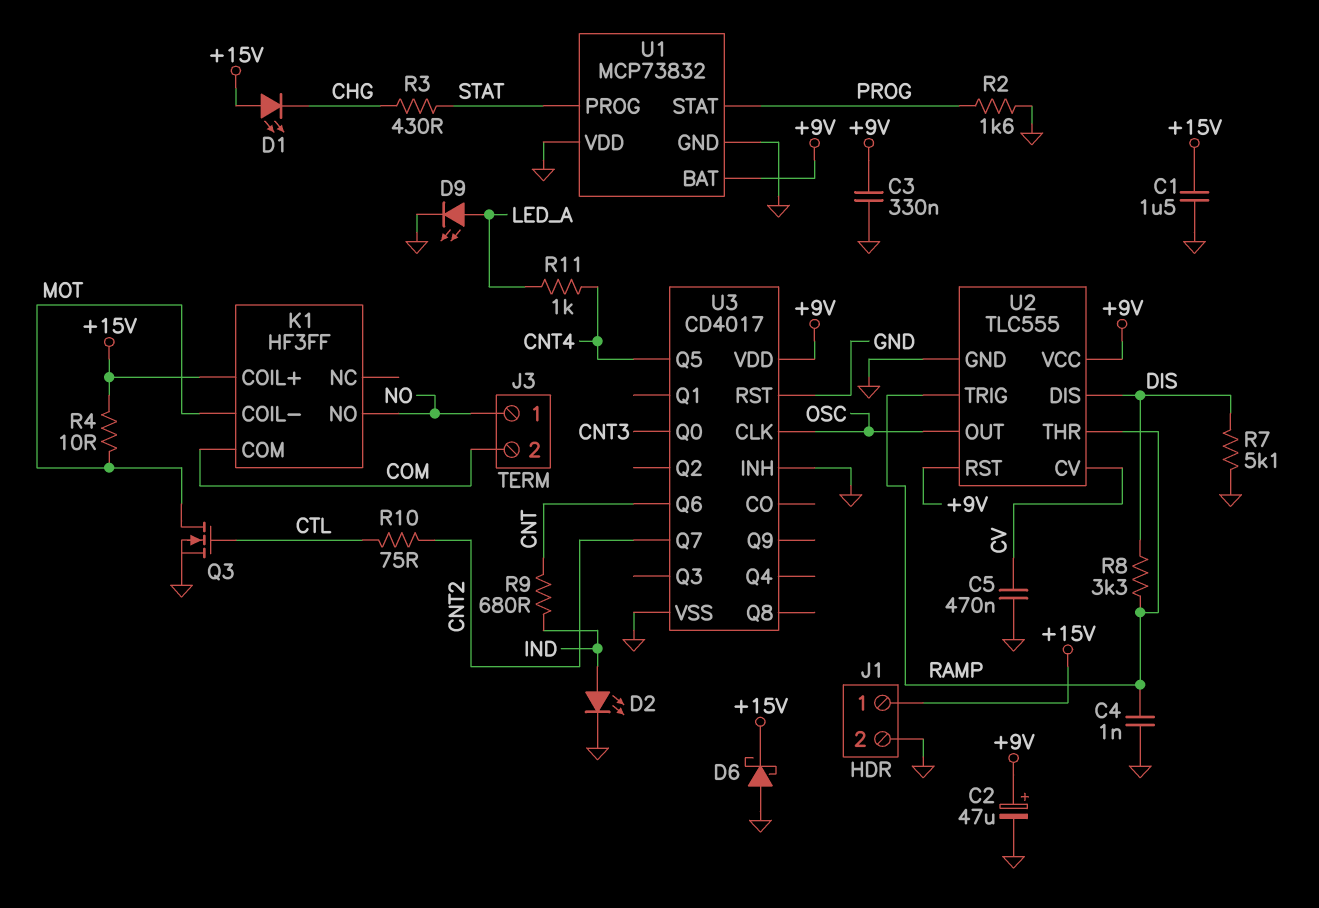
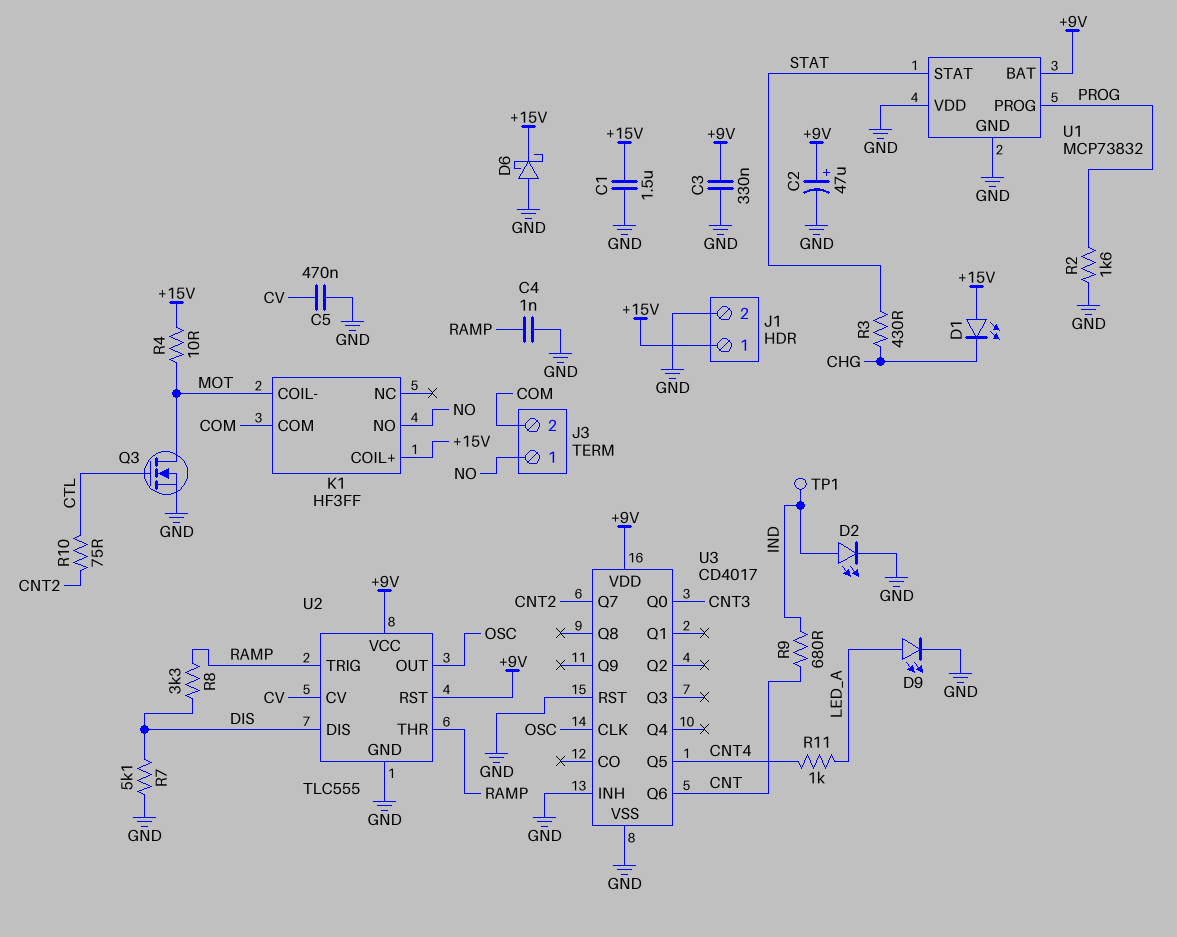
TP1: none -> test point (IND)
U1 pin PROG: STAT -> PROG
U1 pin STAT: PROG -> STAT

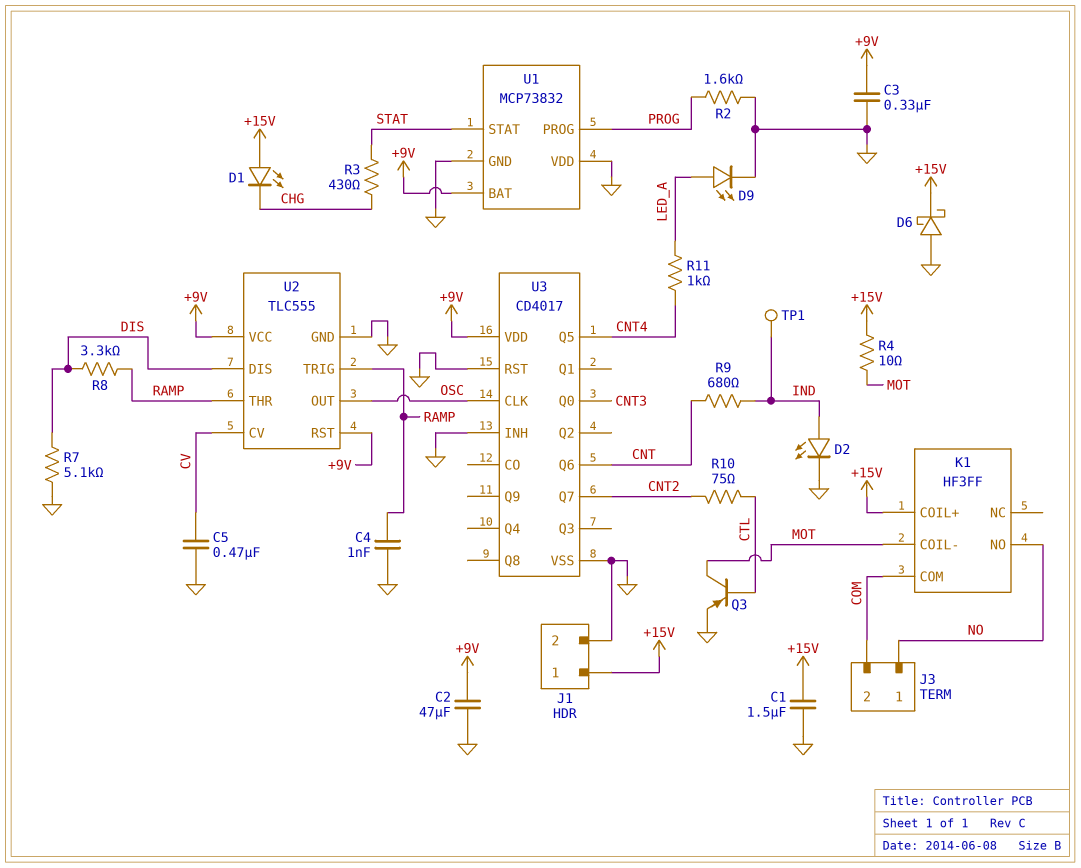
C2: 47uF (plus +9V, minus GND) -> 47uF (+9V, GND)
Q3: NMOS (G CTL, D MOT, S GND) -> PNP (B CTL, C MOT, E GND)

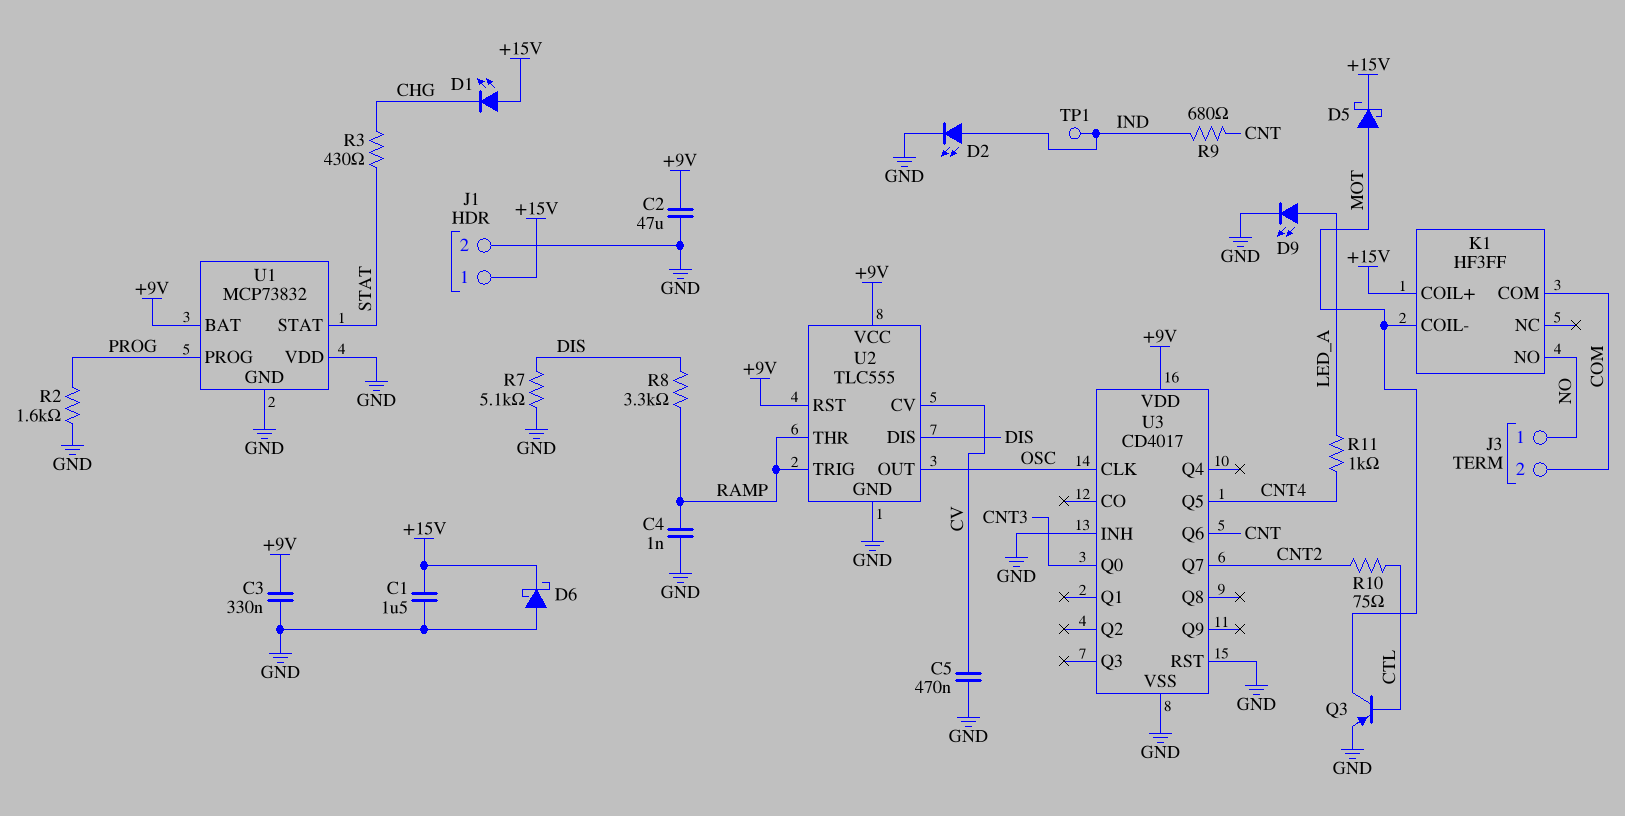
D5: none -> schottky (A MOT, K +15V)
R4: 10 (+15V, MOT) -> none

